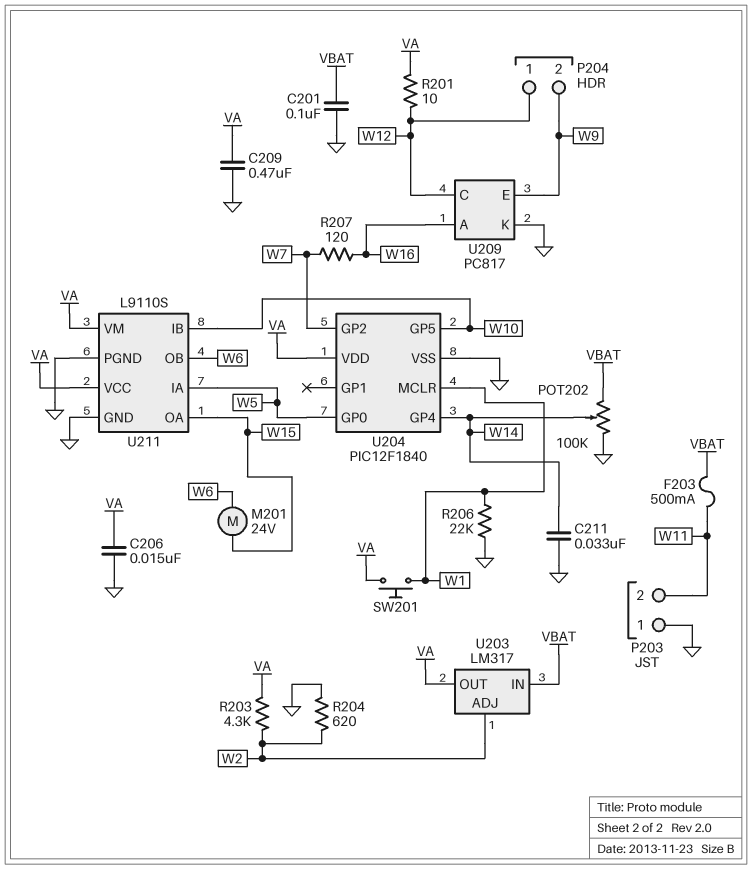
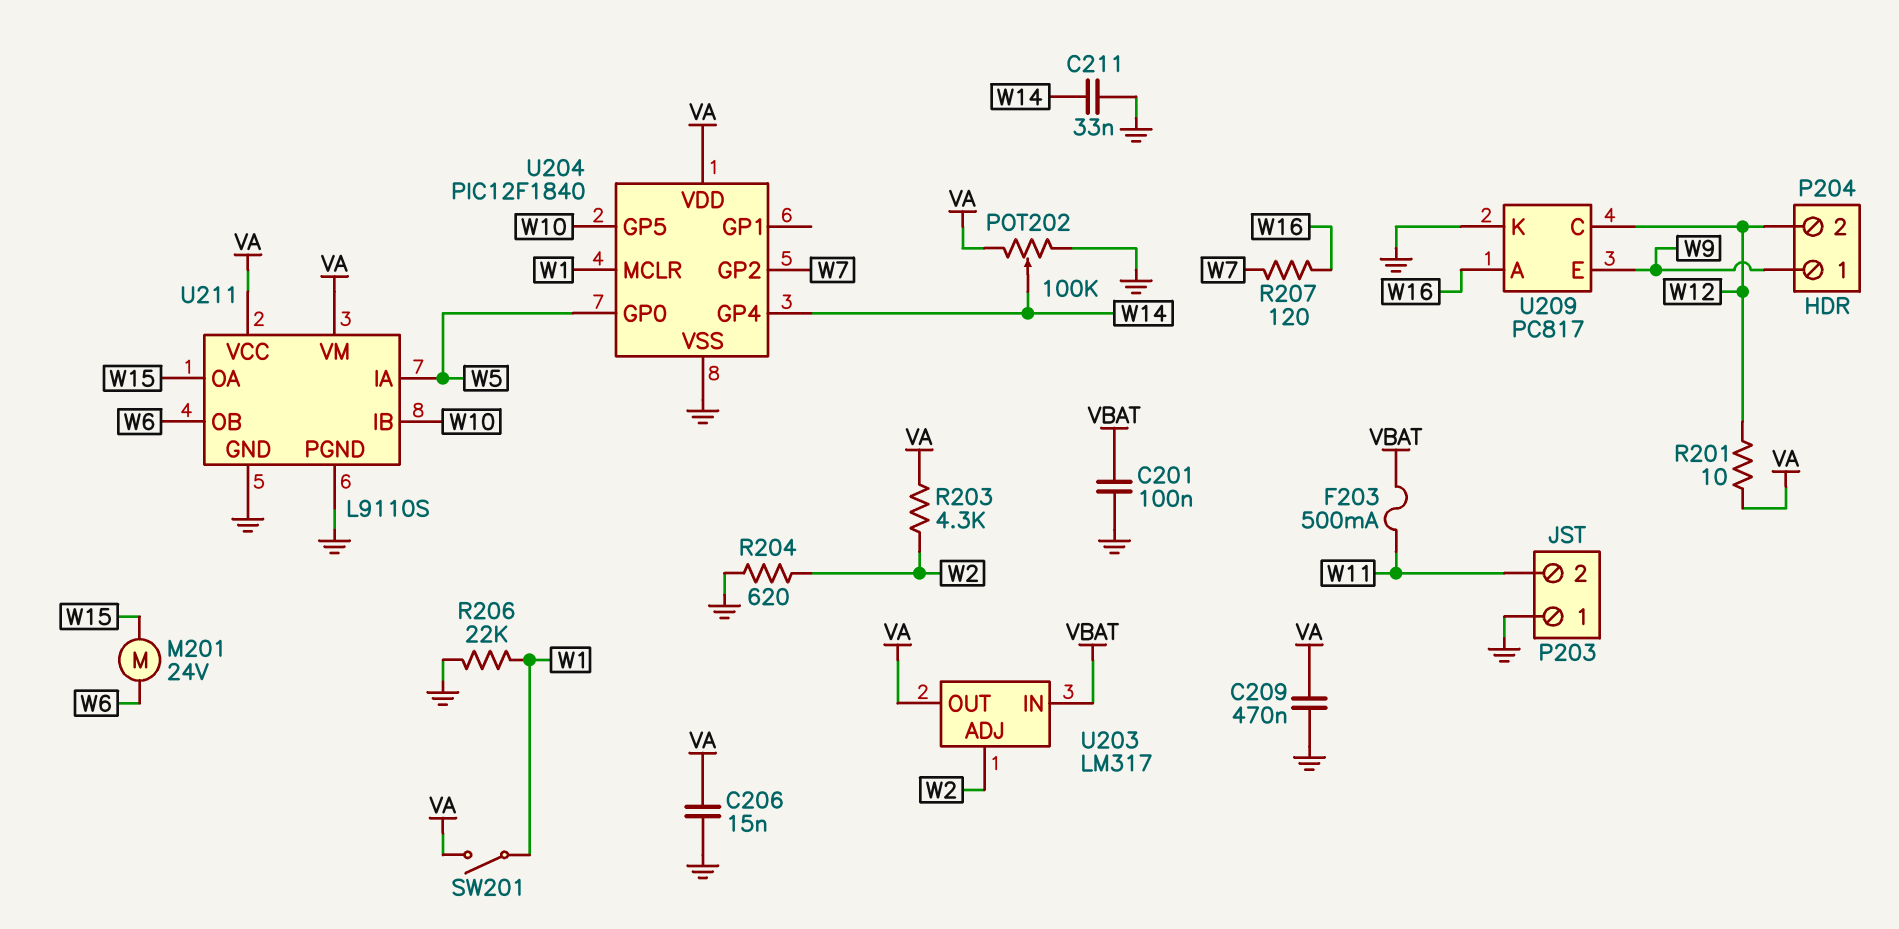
P204 pin 1: W12 -> W9
P204 pin 2: W9 -> W12
POT202: 100k (GND, VBAT, wiper W14) -> 100k (GND, VA, wiper W14)
SW201: button (VA, W1) -> switch (VA, W1)

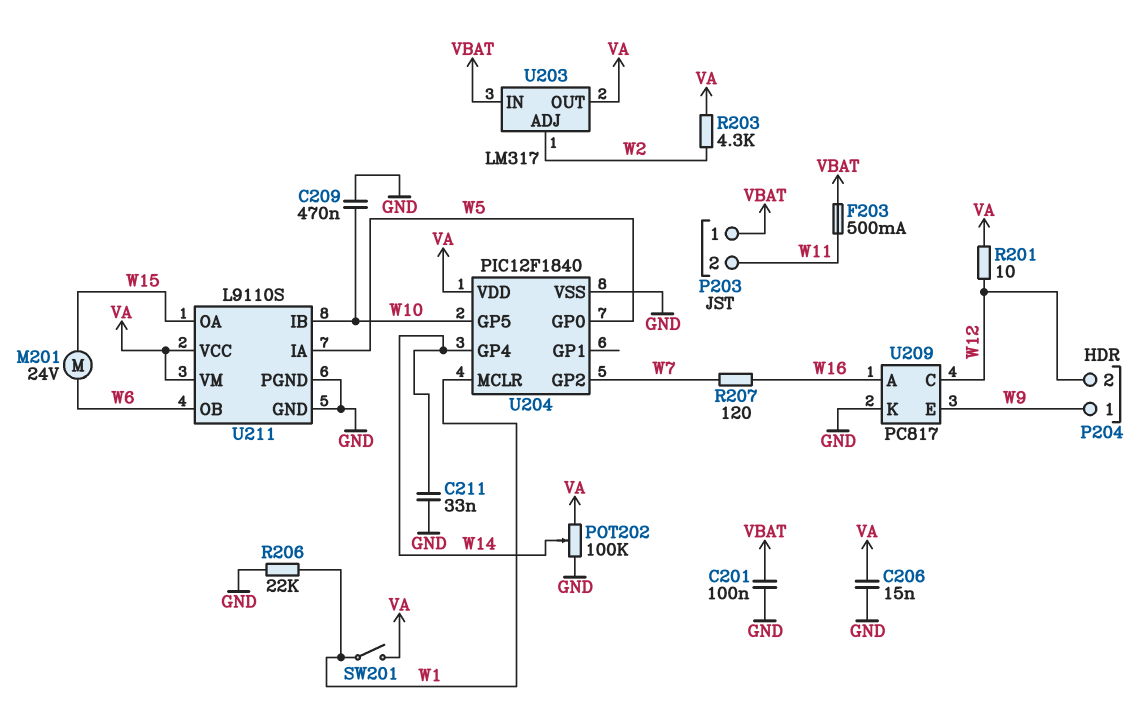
C209: 470nF (GND, VA) -> 470nF (GND, W10)
P203 pin 1: GND -> VBAT
R204: 620 (GND, W2) -> none

